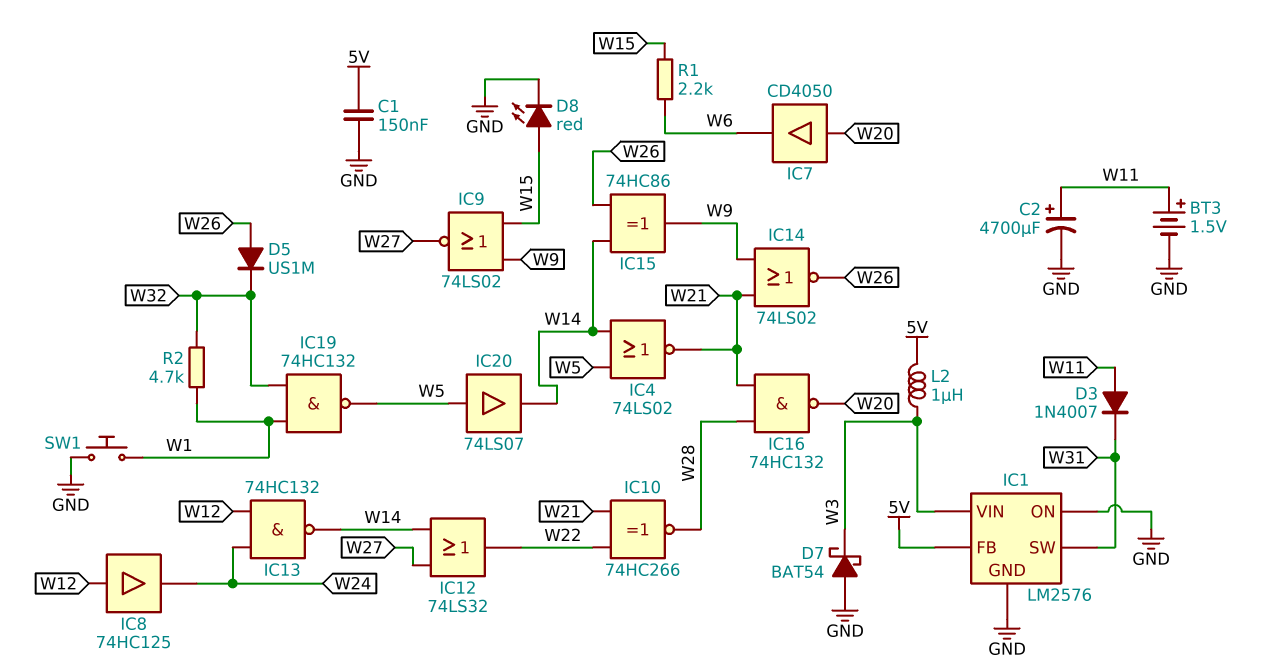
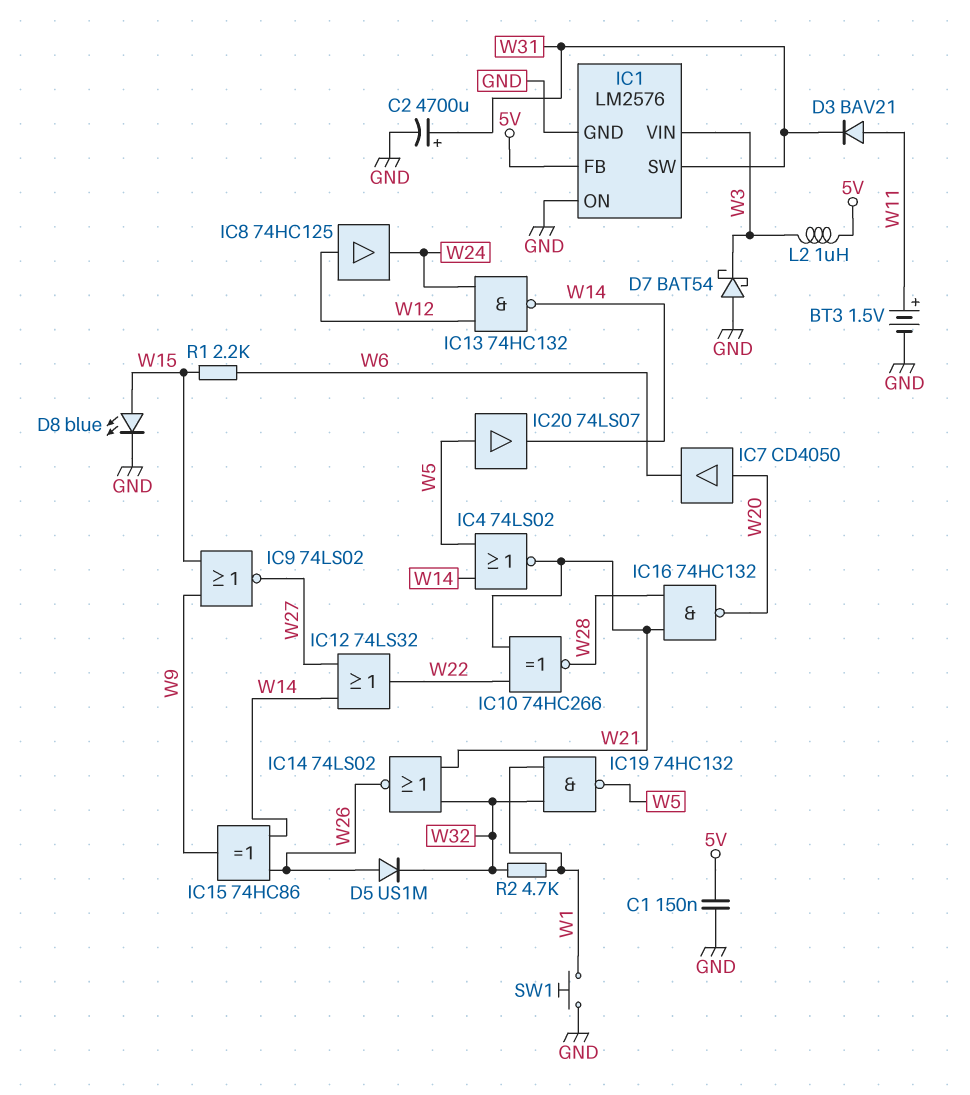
C2: 4700uF (plus W11, minus GND) -> 4700uF (plus W31, minus GND)
D3: diode 1N4007 (A W11, K W31) -> diode BAV21 (A W11, K W31)
D8: LED red (A W15, K GND) -> LED blue (A W15, K GND)
IC14: NOR 74LS02 (in W9, in W21, out W26) -> NOR 74LS02 (in W21, in W32, out W26)

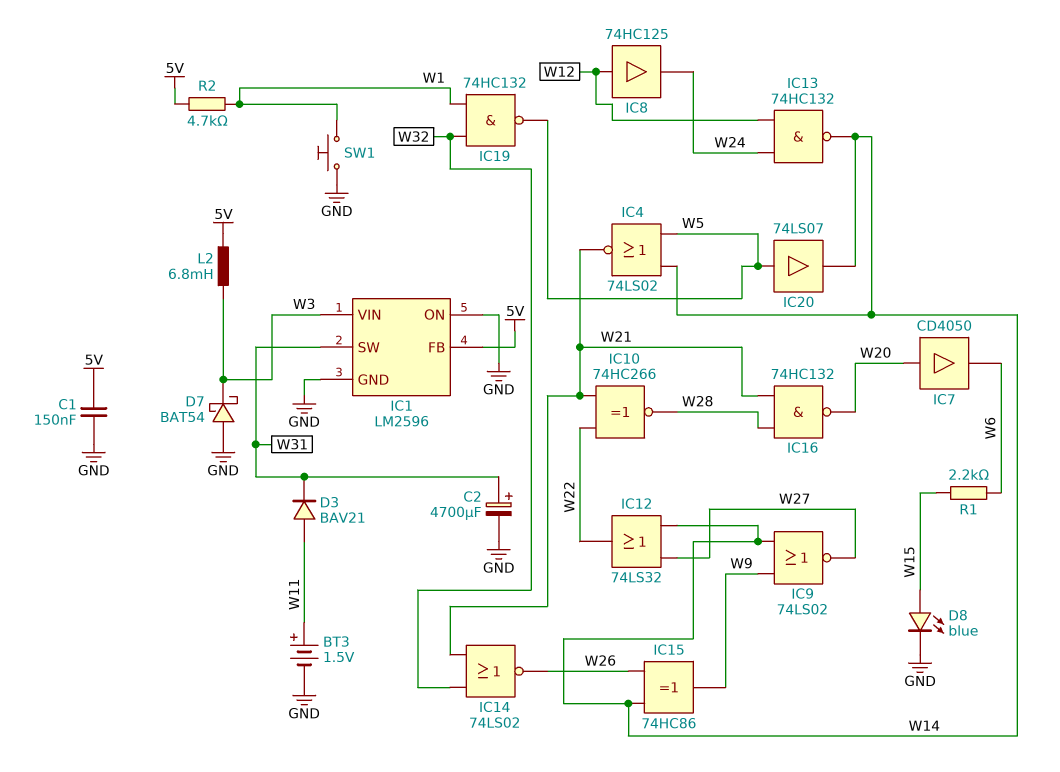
D5: diode US1M (A W26, K W32) -> none
IC1: LM2576 -> LM2596
IC9: NOR 74LS02 (in W9, in W15, out W27) -> NOR 74LS02 (in W9, in W14, out W27)
L2: 1uH (5V, W3) -> 6.8mH (5V, W3)
R2: 4.7k (W1, W32) -> 4.7k (5V, W1)

